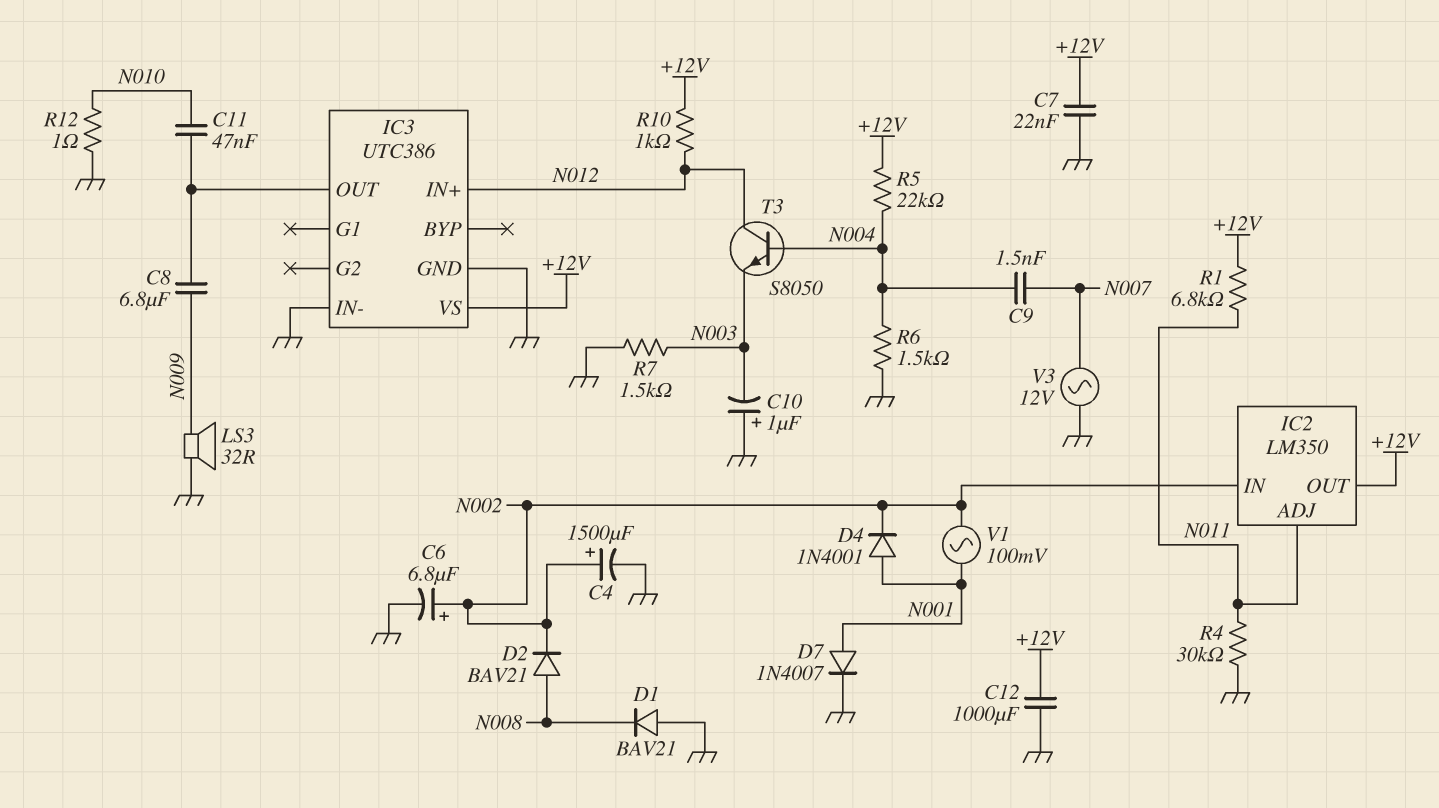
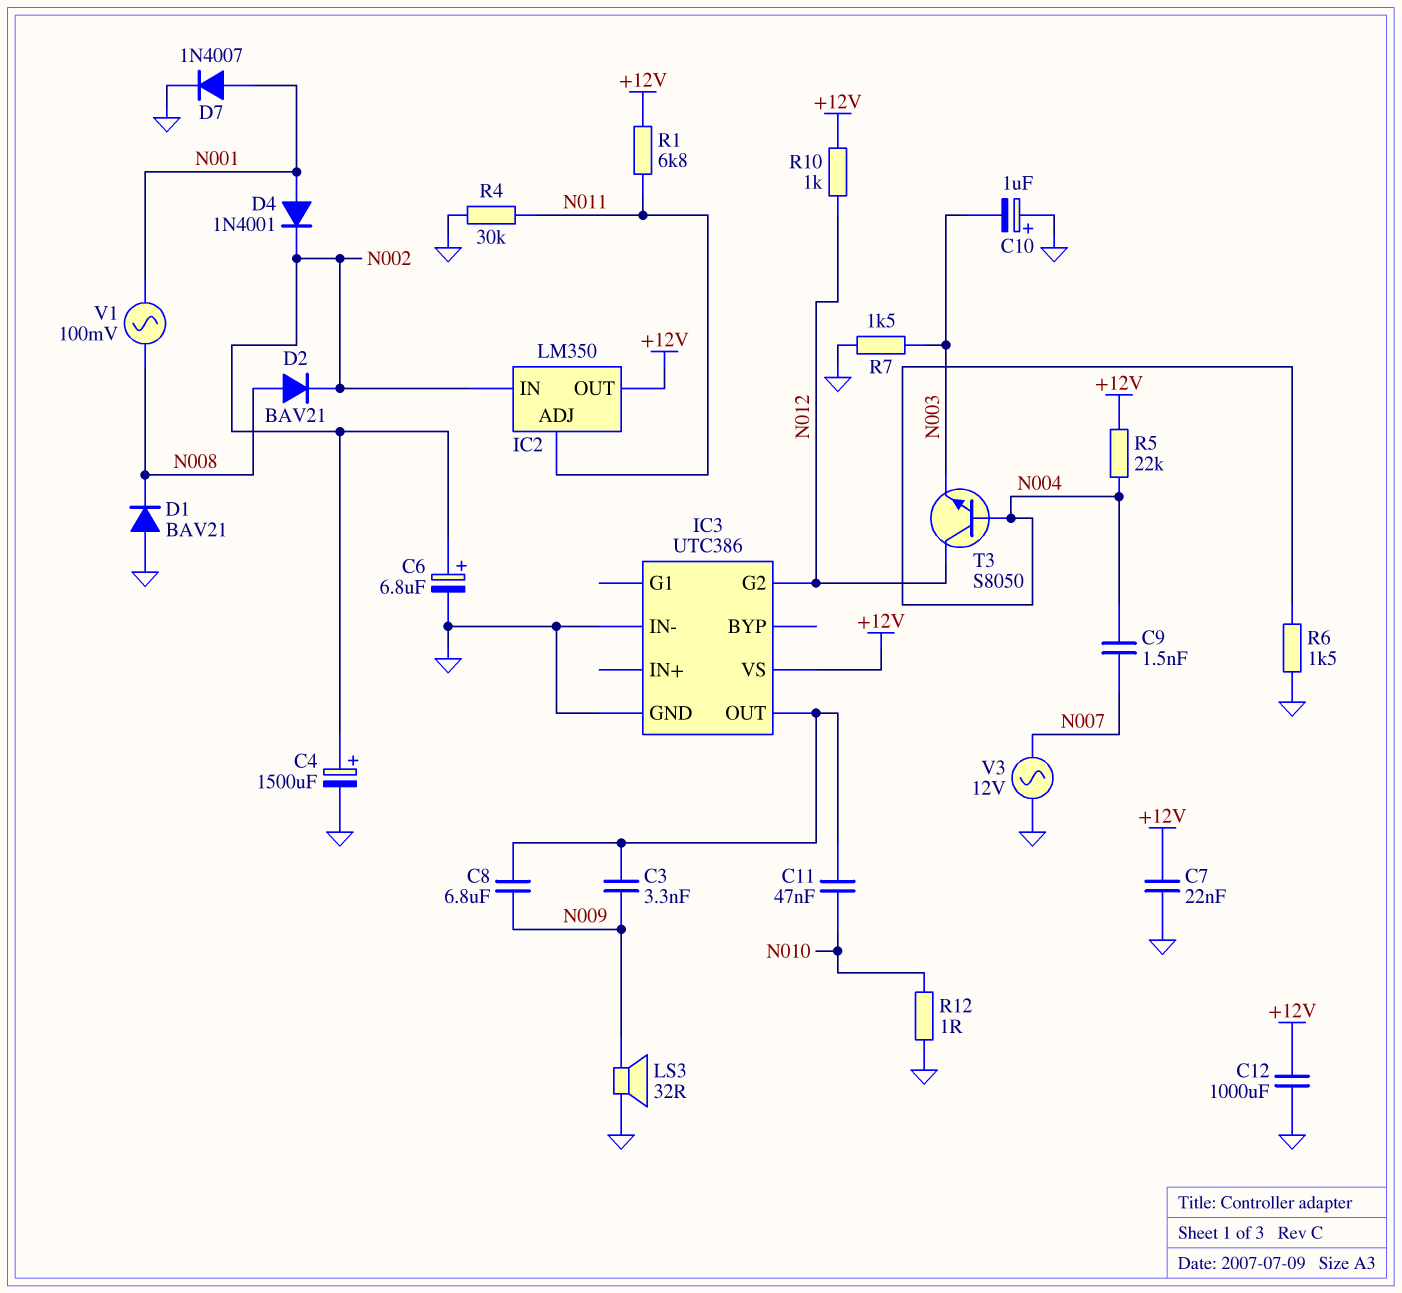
C3: none -> 3.3nF (IC3/OUT, N009)
IC3 pin G2: none -> N012
IC3 pin IN+: N012 -> none
V1: AC 100mV (N001, N002) -> AC 100mV (N001, N008)

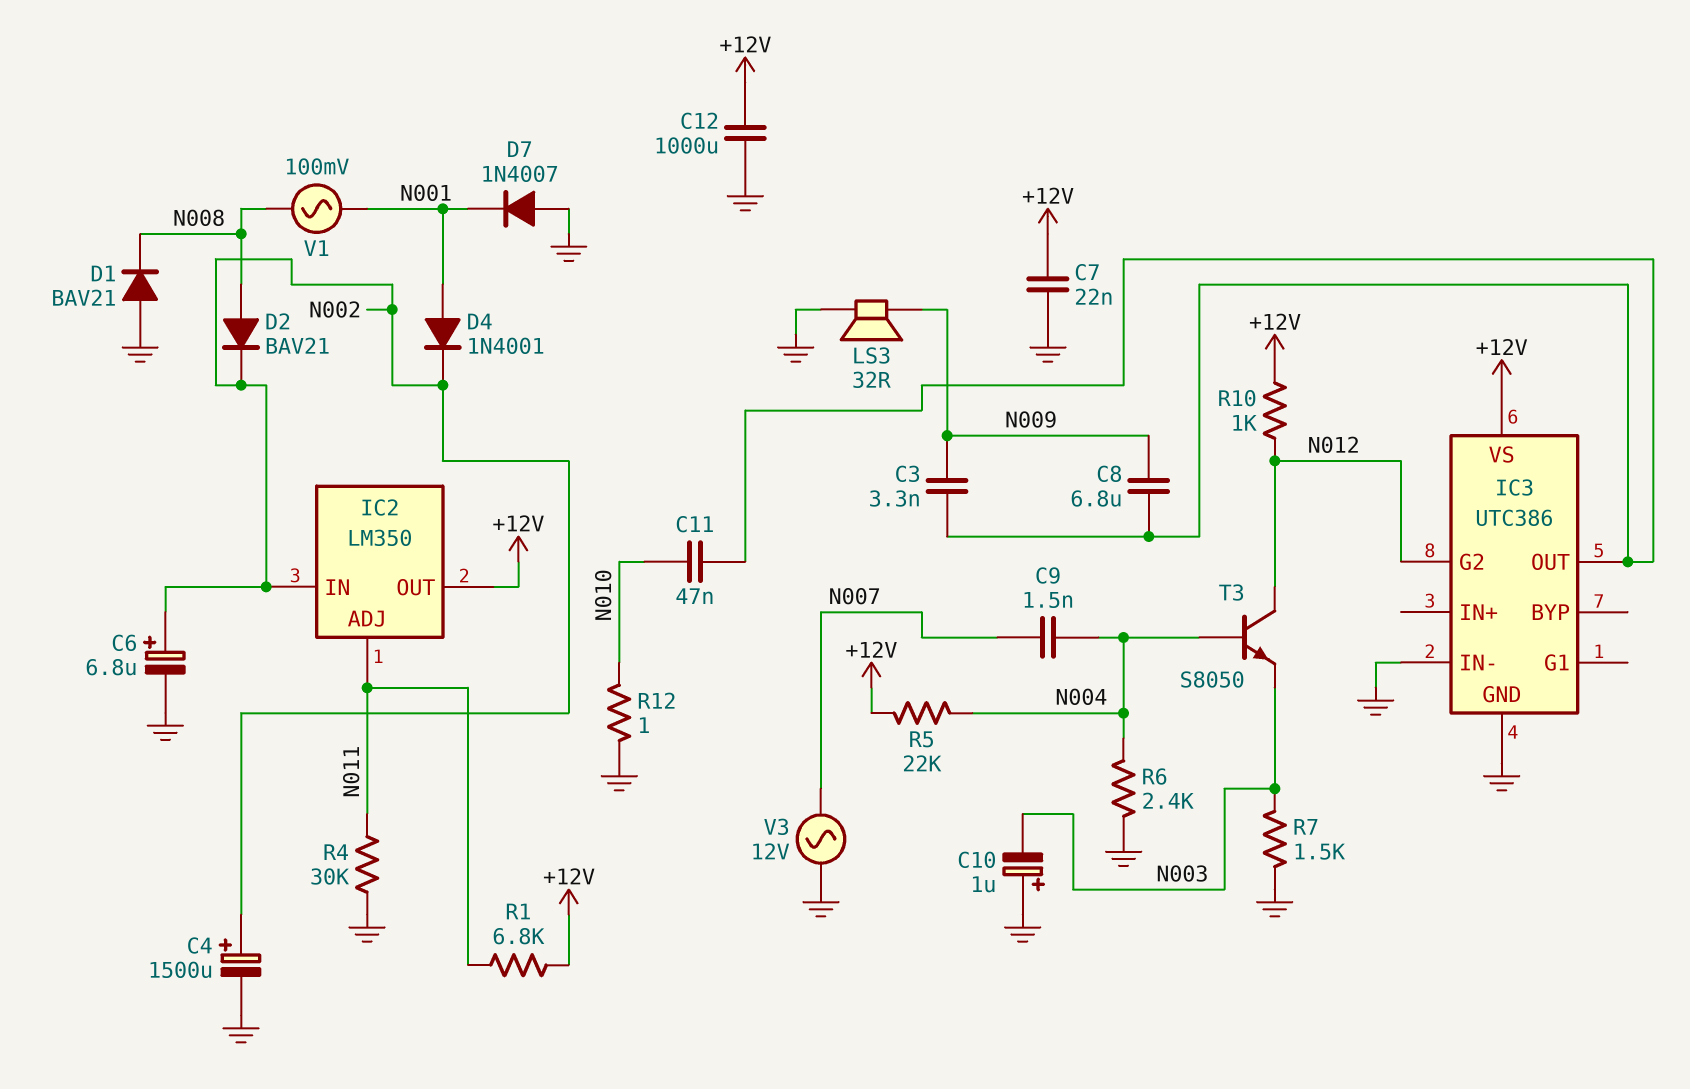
D7: diode 1N4007 (A N001, K GND) -> diode 1N4007 (A GND, K N001)
R6: 1.5k (GND, N004) -> 2.4k (GND, N004)

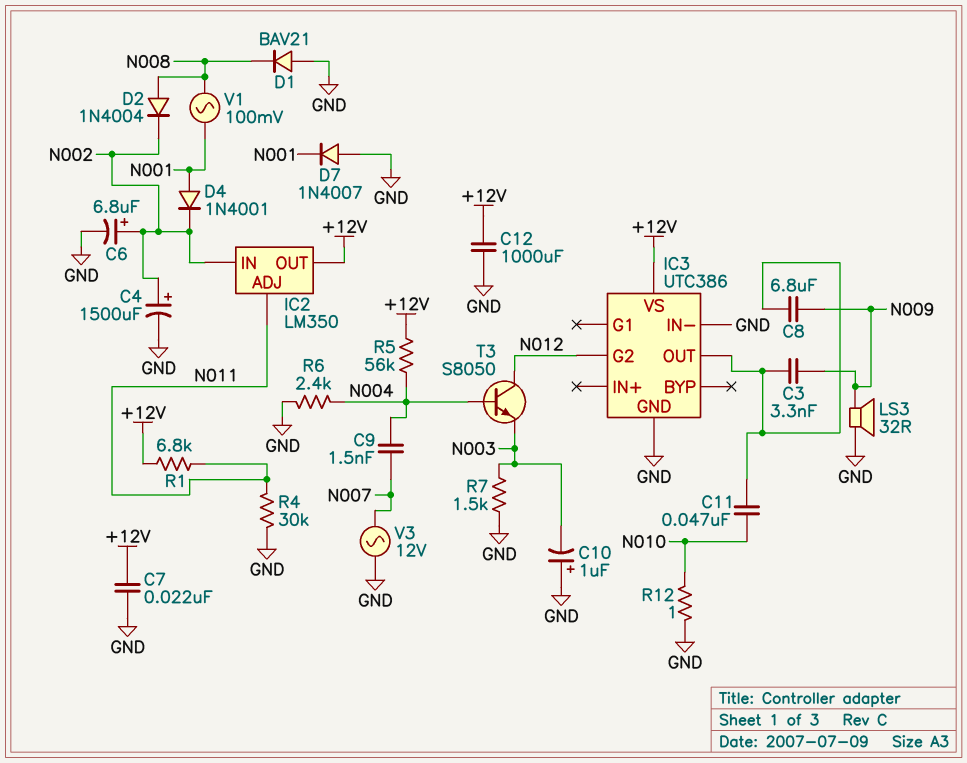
D2: diode BAV21 (A N008, K N002) -> diode 1N4004 (A N008, K N002)
R5: 22k (+12V, N004) -> 56k (+12V, N004)
R10: 1k (+12V, N012) -> none

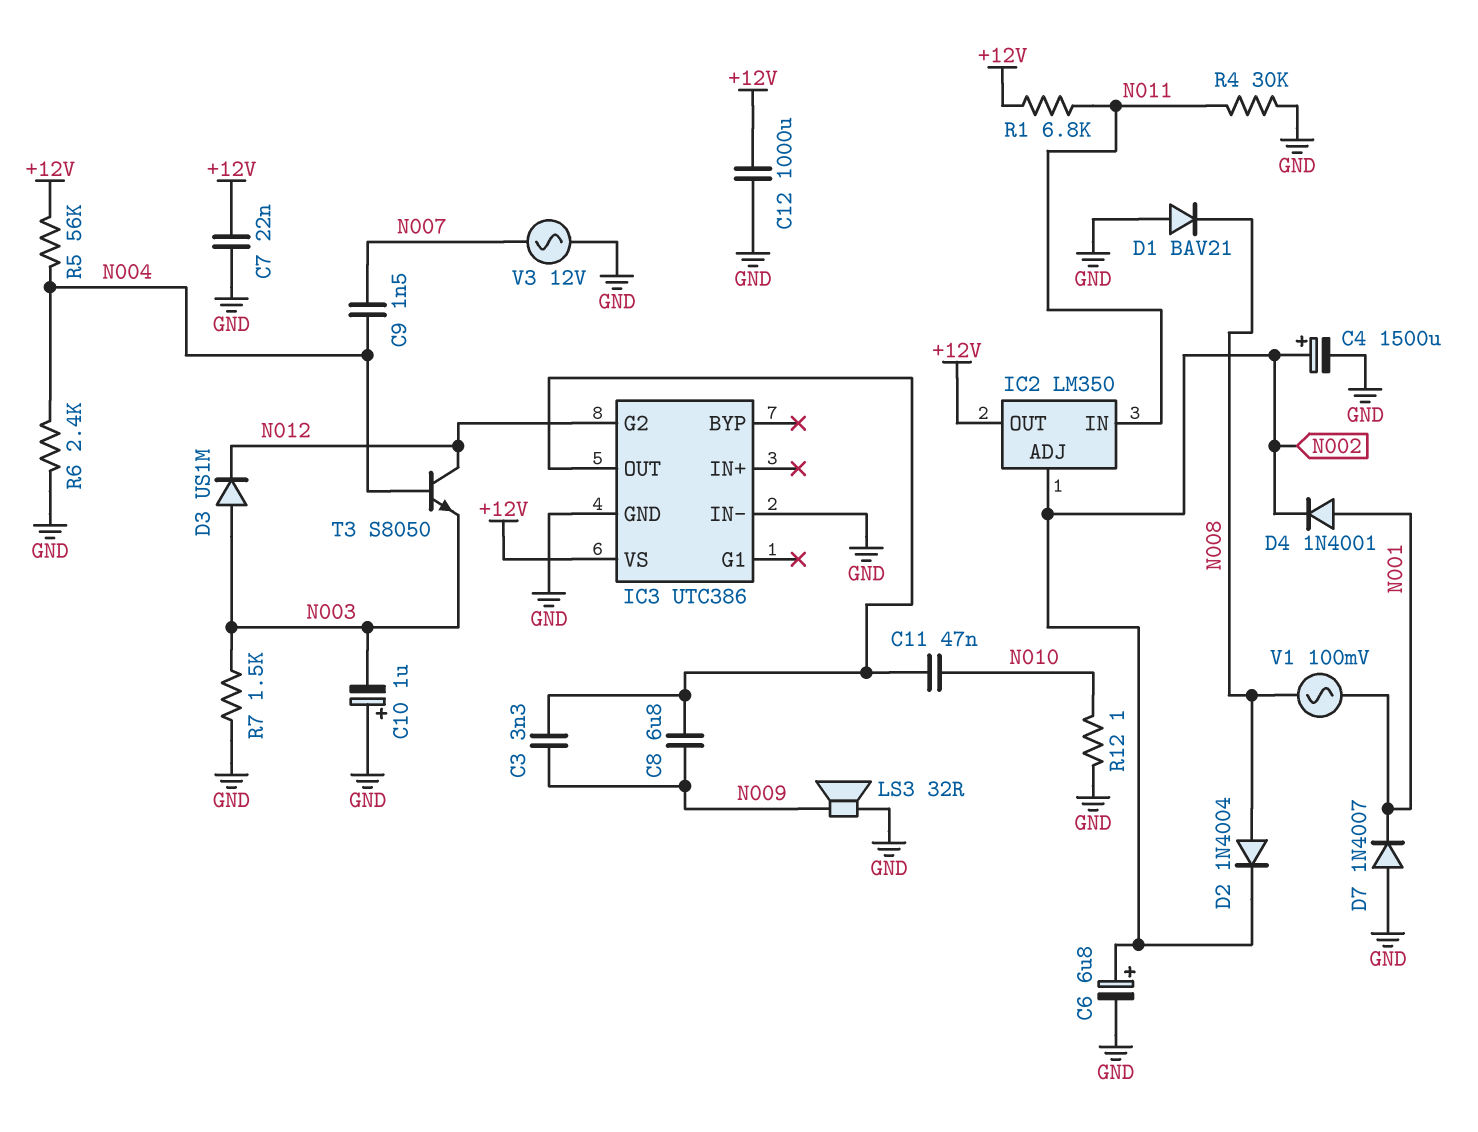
D3: none -> diode US1M (A N003, K N012)
IC2 pin ADJ: N011 -> N002
IC2 pin IN: N002 -> N011

